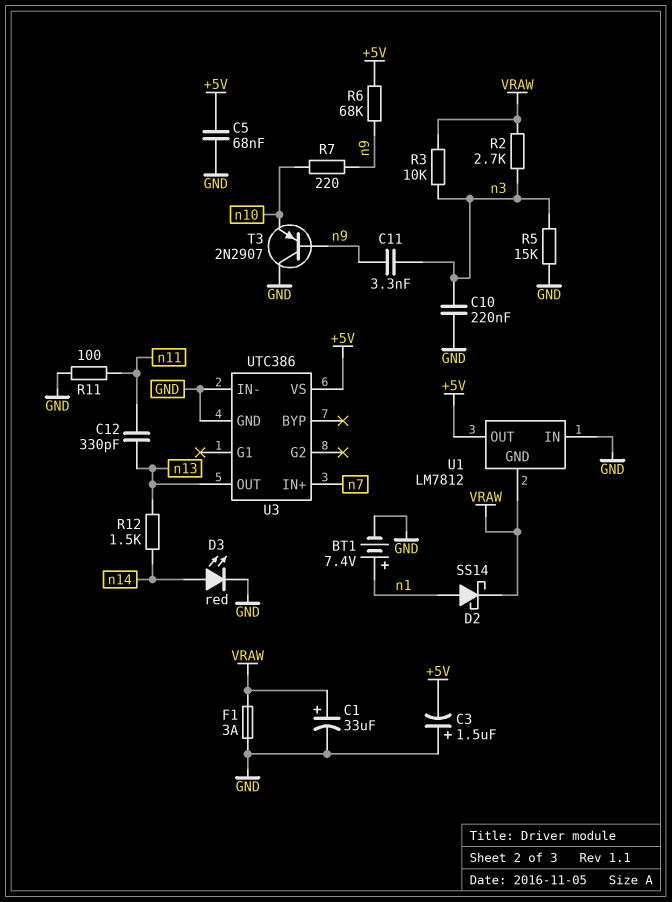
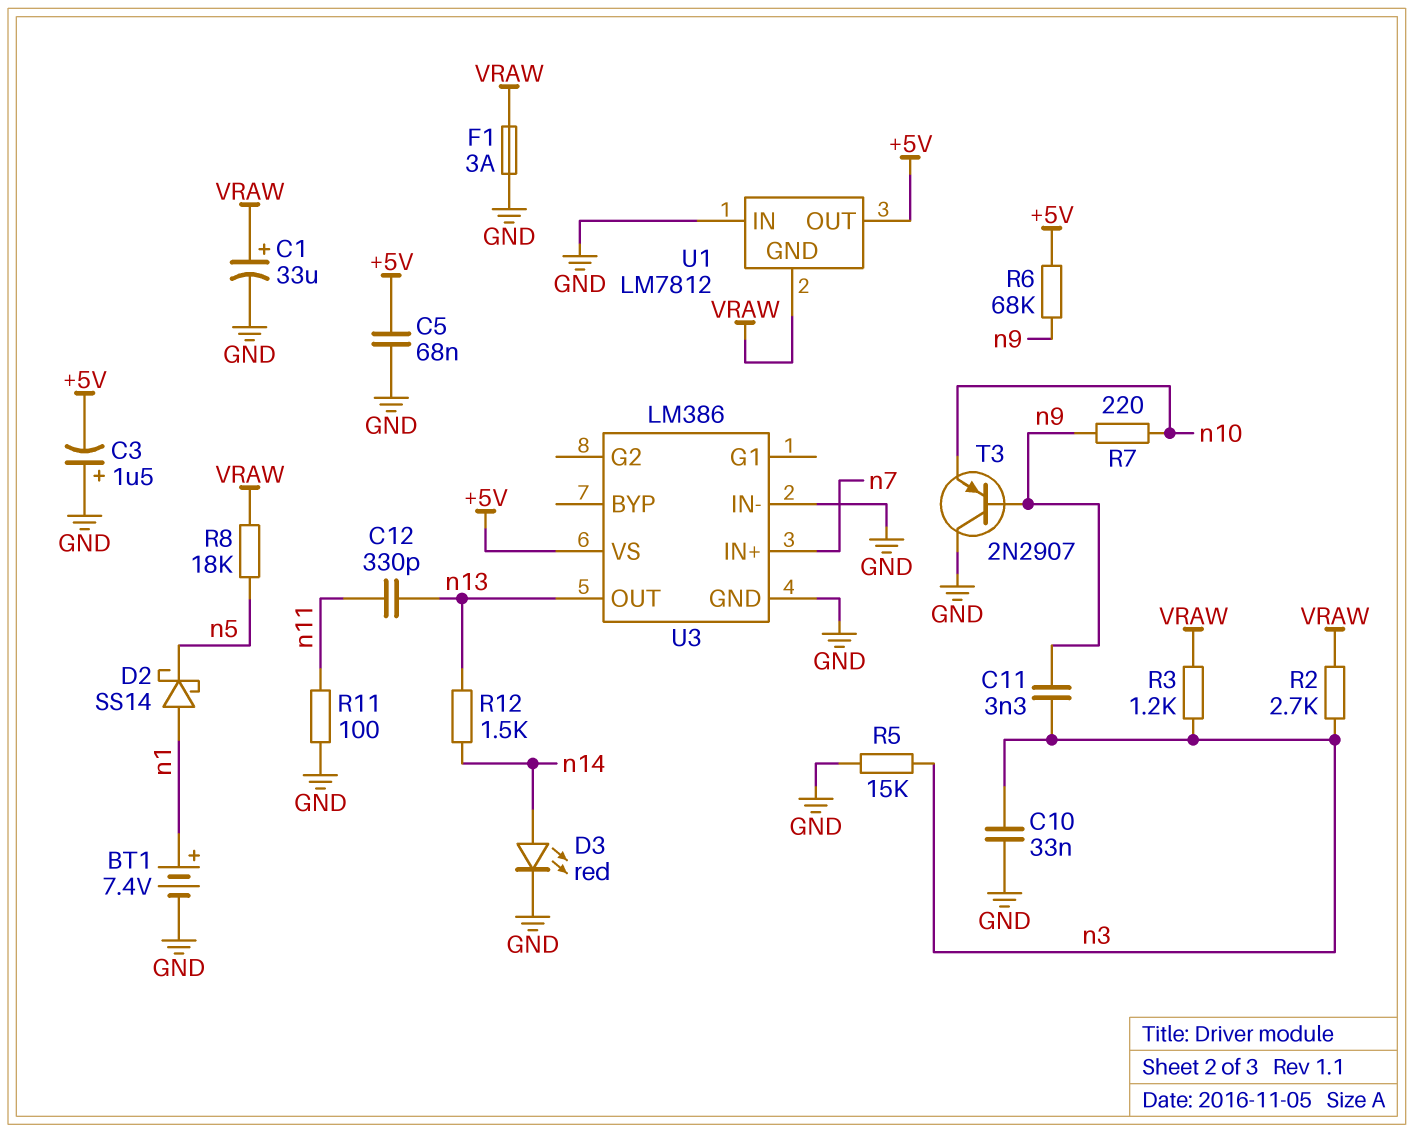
C10: 220nF (GND, n3) -> 33nF (GND, n3)
D2: schottky SS14 (A n1, K VRAW) -> schottky SS14 (A n1, K n5)
R3: 10k (VRAW, n3) -> 1.2k (VRAW, n3)
R8: none -> 18k (VRAW, n5)
U3: UTC386 -> LM386

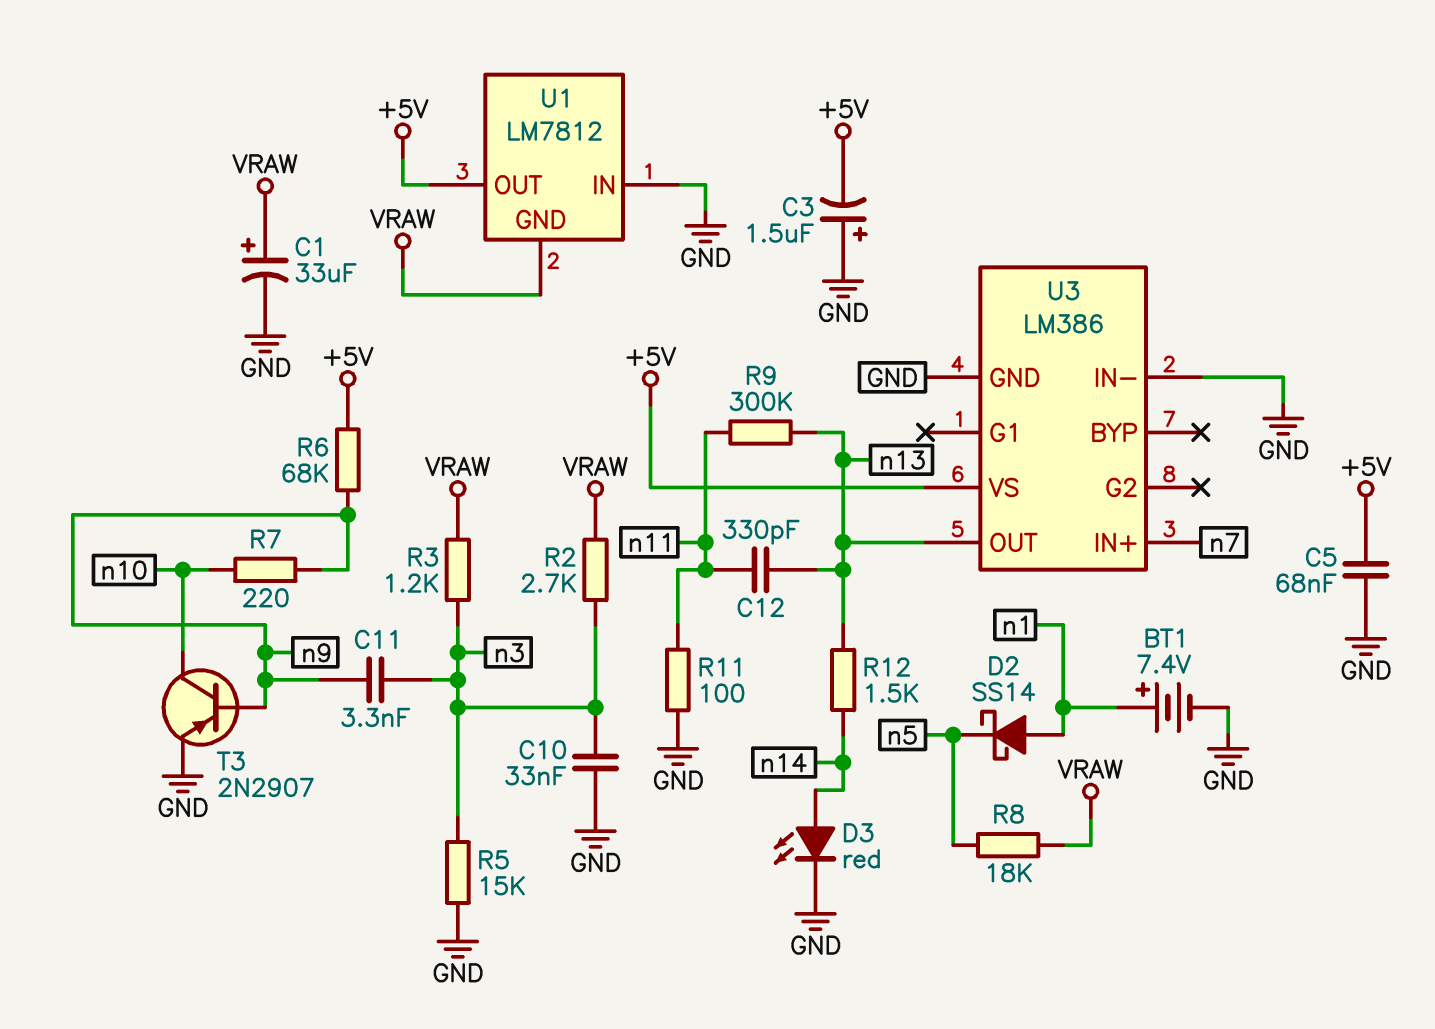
F1: 3A (GND, VRAW) -> none
R9: none -> 300k (n11, n13)
T3: PNP 2N2907 (B n9, C GND, E n10) -> PNP 2N2907 (B n9, C n10, E GND)

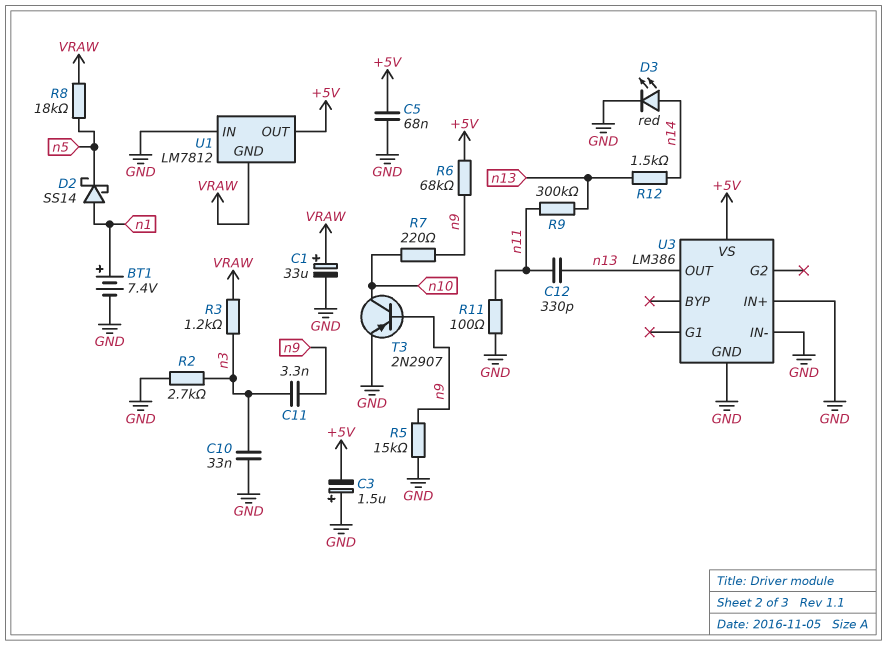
R2: 2.7k (VRAW, n3) -> 2.7k (GND, n3)
R5: 15k (GND, n3) -> 15k (GND, n9)
U3 pin IN+: n7 -> GND

